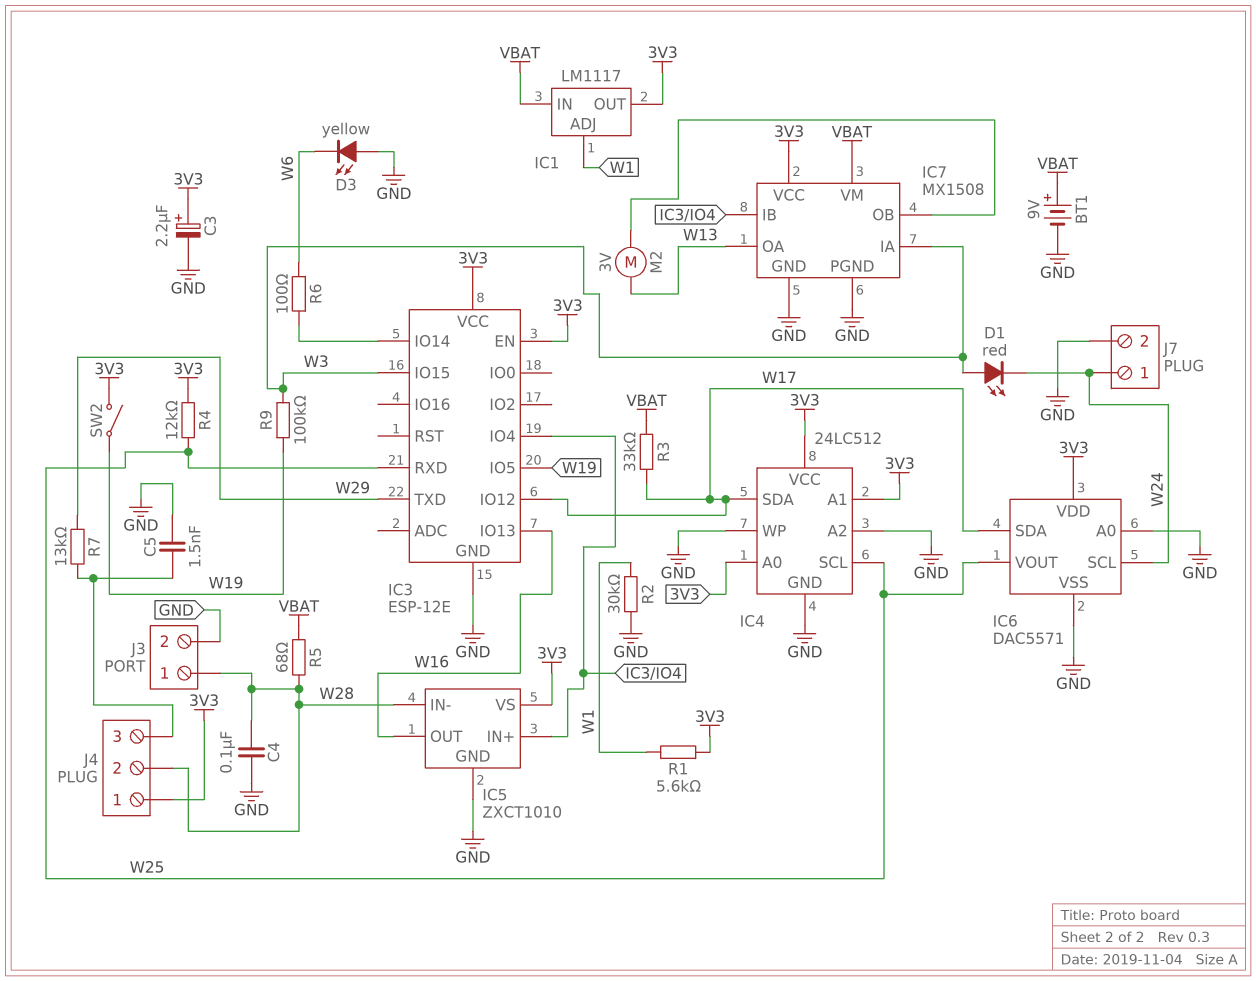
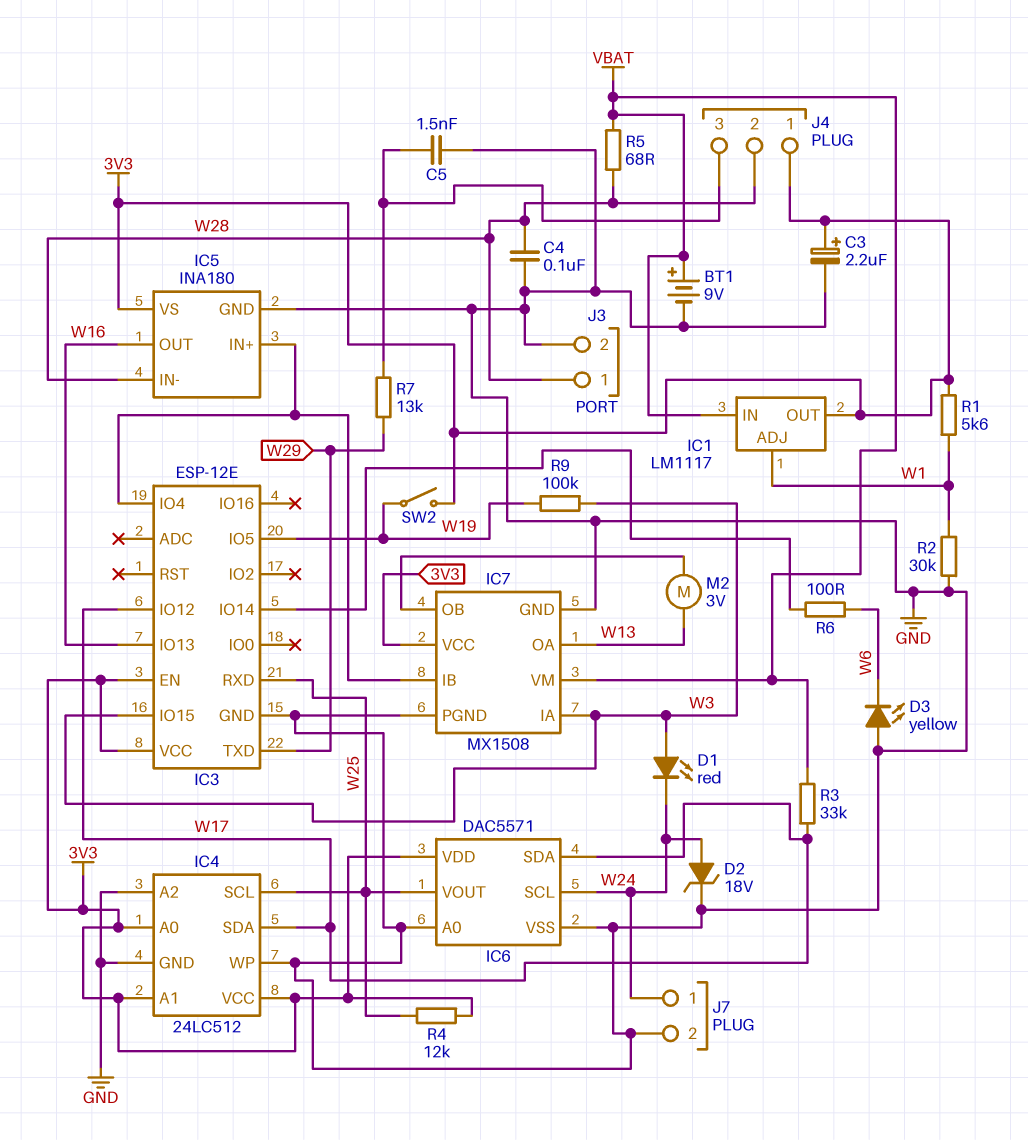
D2: none -> zener 18V (A W24, K GND)
IC5: ZXCT1010 -> INA180

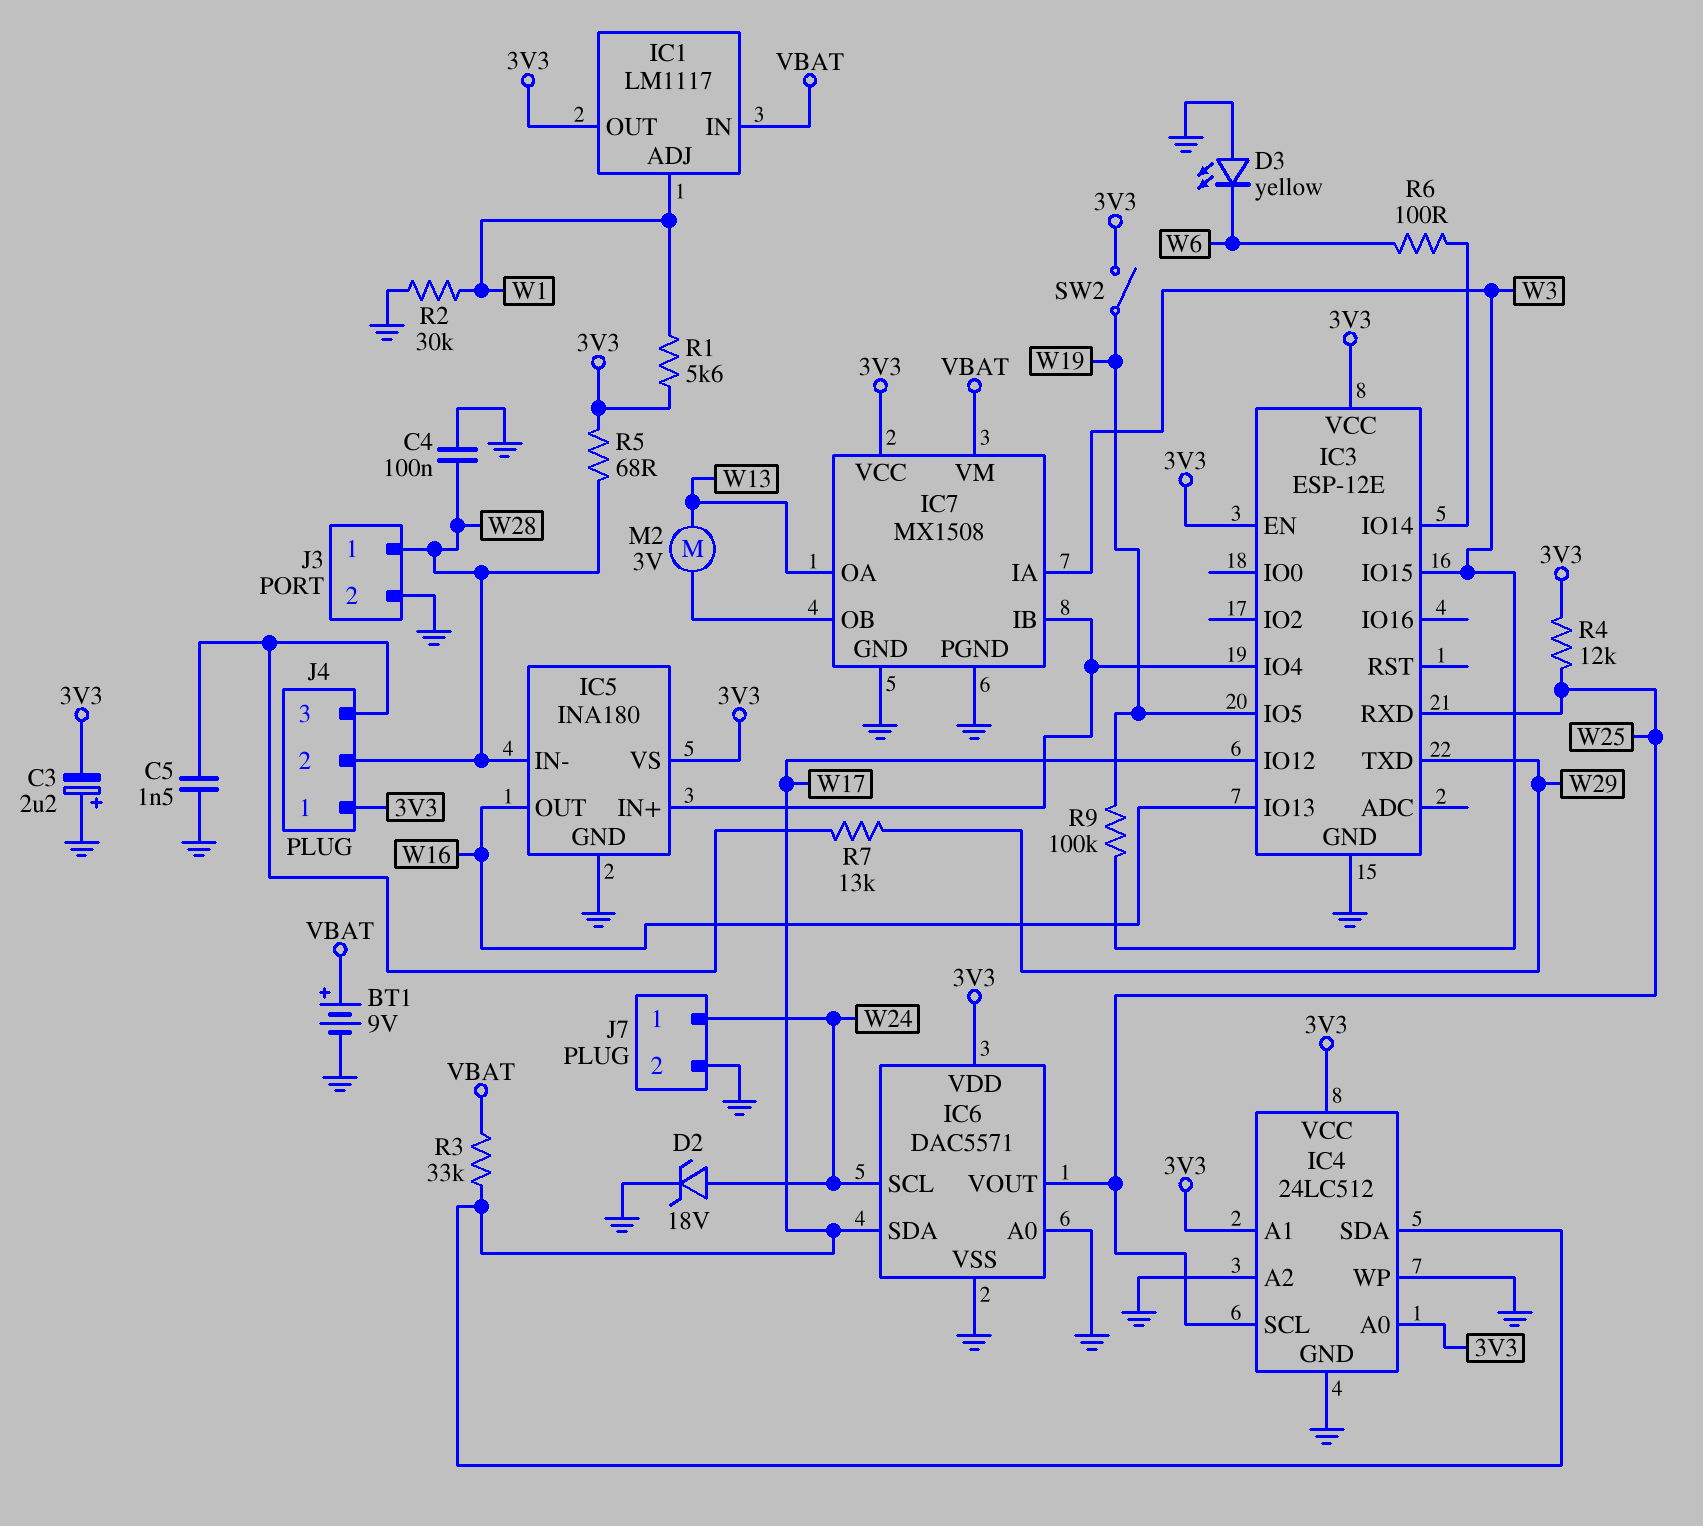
C3: 2.2uF (plus 3V3, minus GND) -> 2.2uF (plus GND, minus 3V3)
D1: LED red (A W3, K W24) -> none
R5: 68 (VBAT, W28) -> 68 (3V3, W28)

